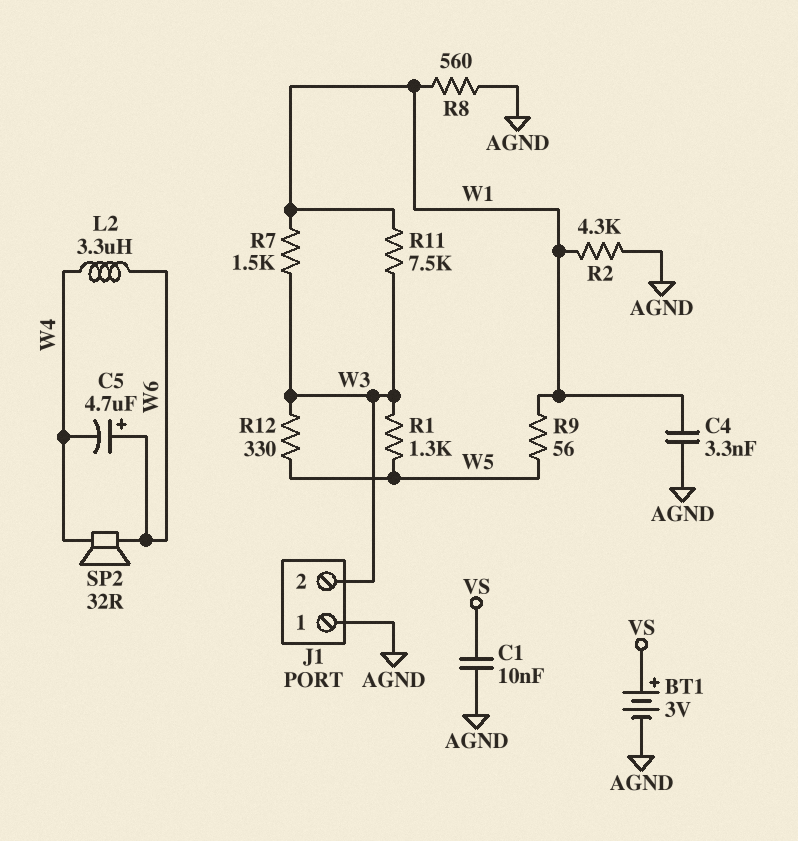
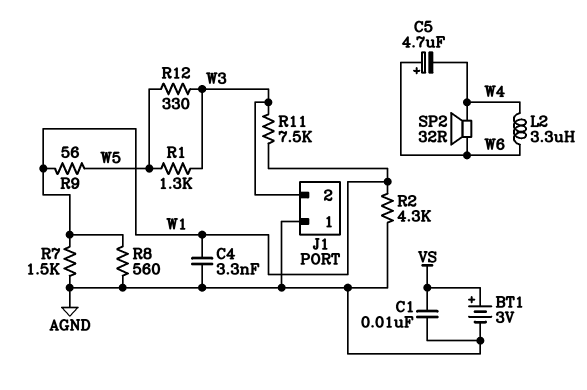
R7: 1.5k (W1, W3) -> 1.5k (AGND, W1)

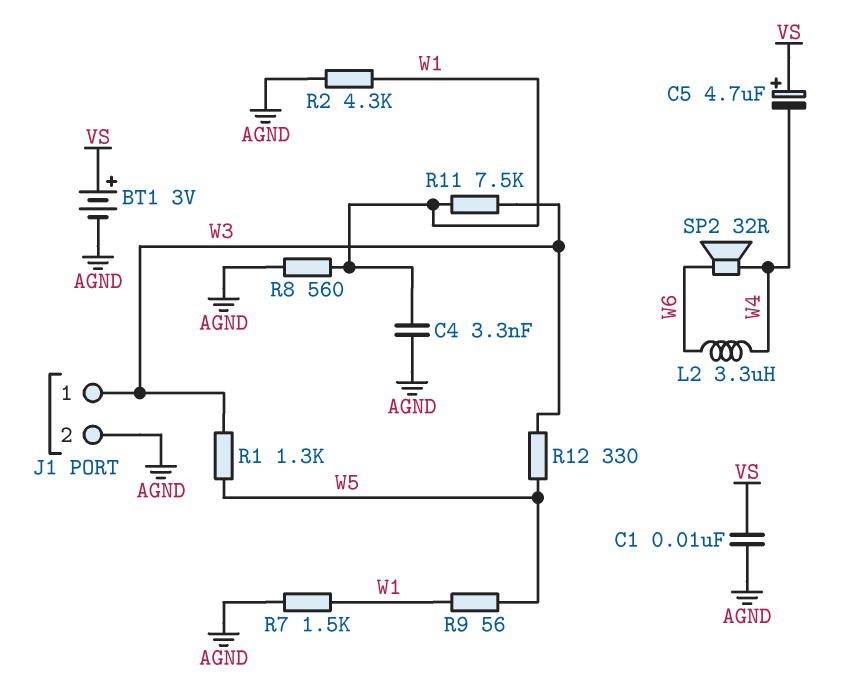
C5: 4.7uF (plus W6, minus W4) -> 4.7uF (plus VS, minus W4)
J1 pin 1: AGND -> W3
J1 pin 2: W3 -> AGND

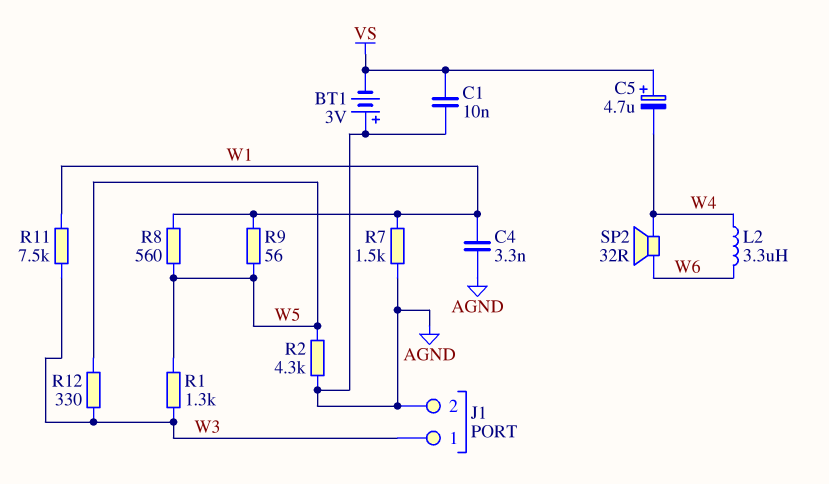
BT1: 3V (plus VS, minus AGND) -> 3V (plus AGND, minus VS)
R2: 4.3k (AGND, W1) -> 4.3k (AGND, W5)
R8: 560 (AGND, W1) -> 560 (W1, W5)

